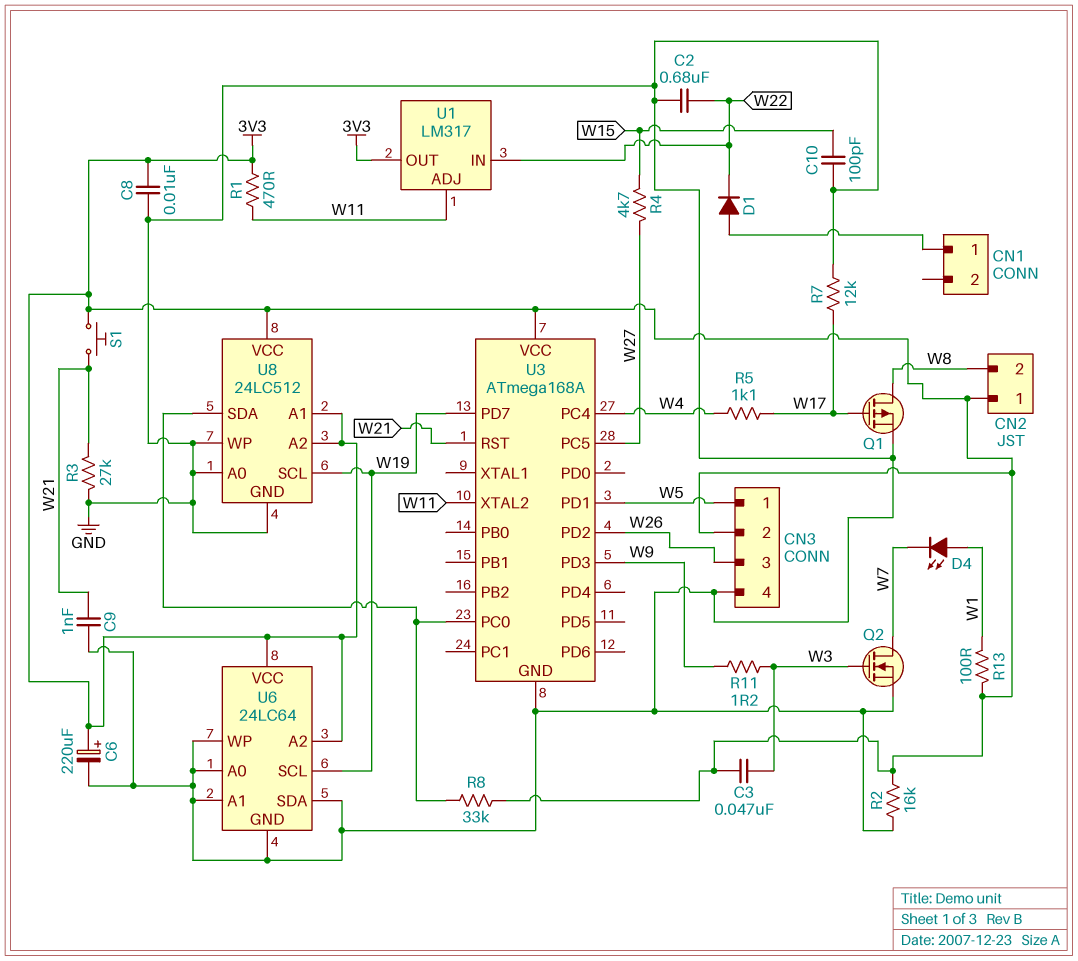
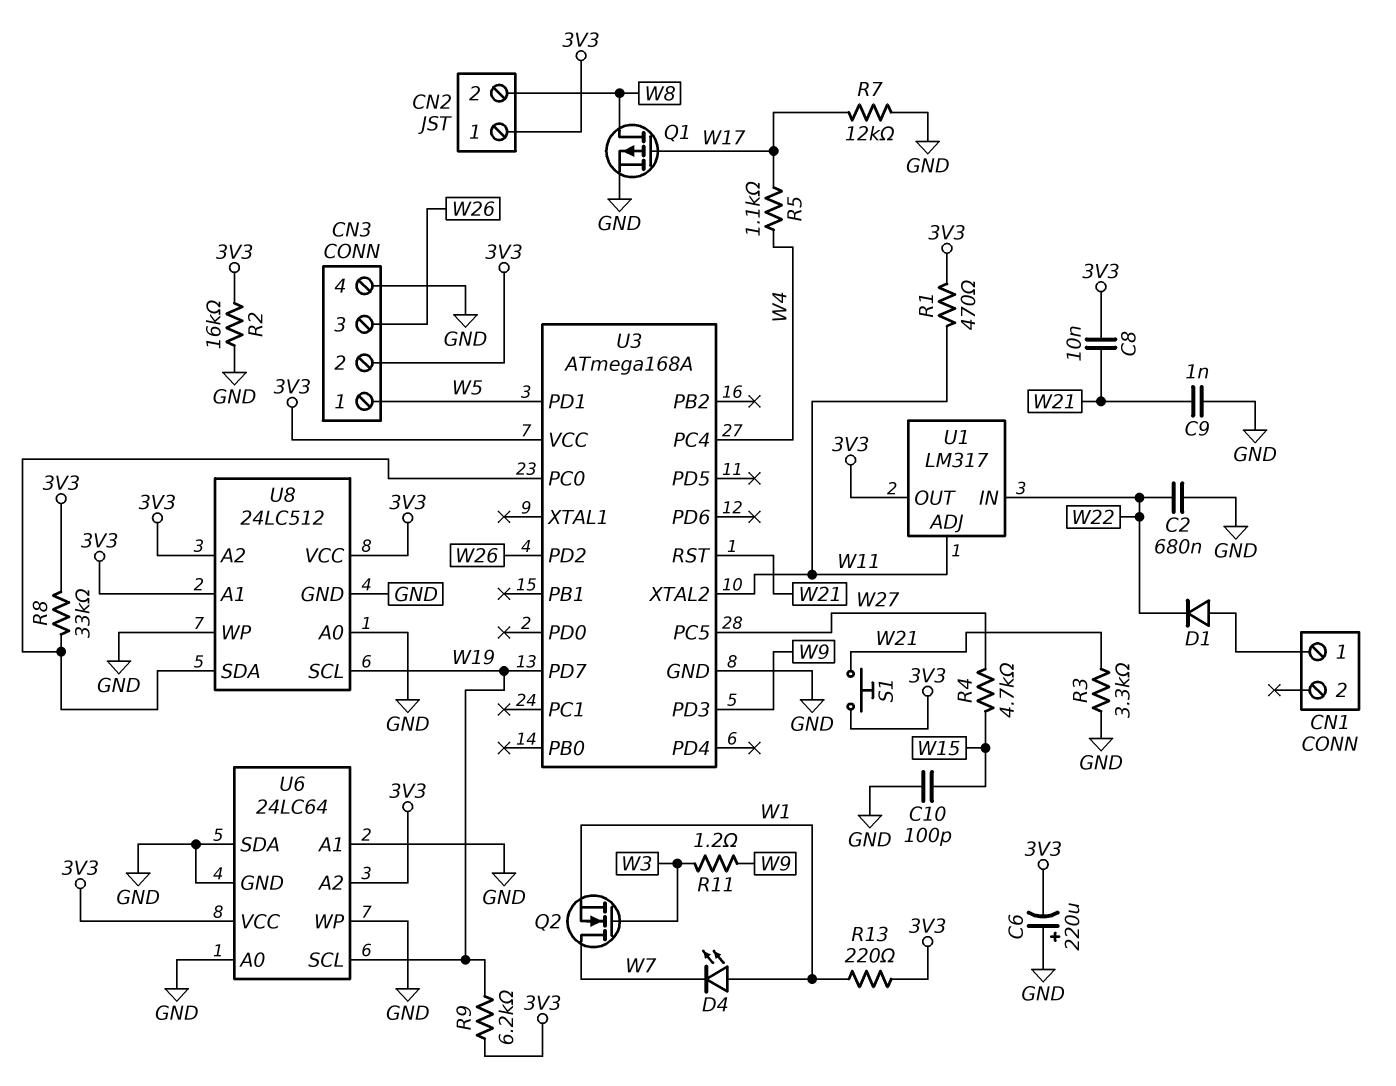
C3: 47nF (3V3, W3) -> none
C6: 220uF (plus 3V3, minus GND) -> 220uF (plus GND, minus 3V3)
C8: 10nF (3V3, GND) -> 10nF (3V3, W21)
Q2: NMOS (G W3, D W7, S GND) -> NMOS (G W3, D W7, S W1)
R3: 27k (GND, W21) -> 3.3k (GND, W21)
R9: none -> 6.2k (3V3, W19)
R13: 100 (3V3, W1) -> 220 (3V3, W1)

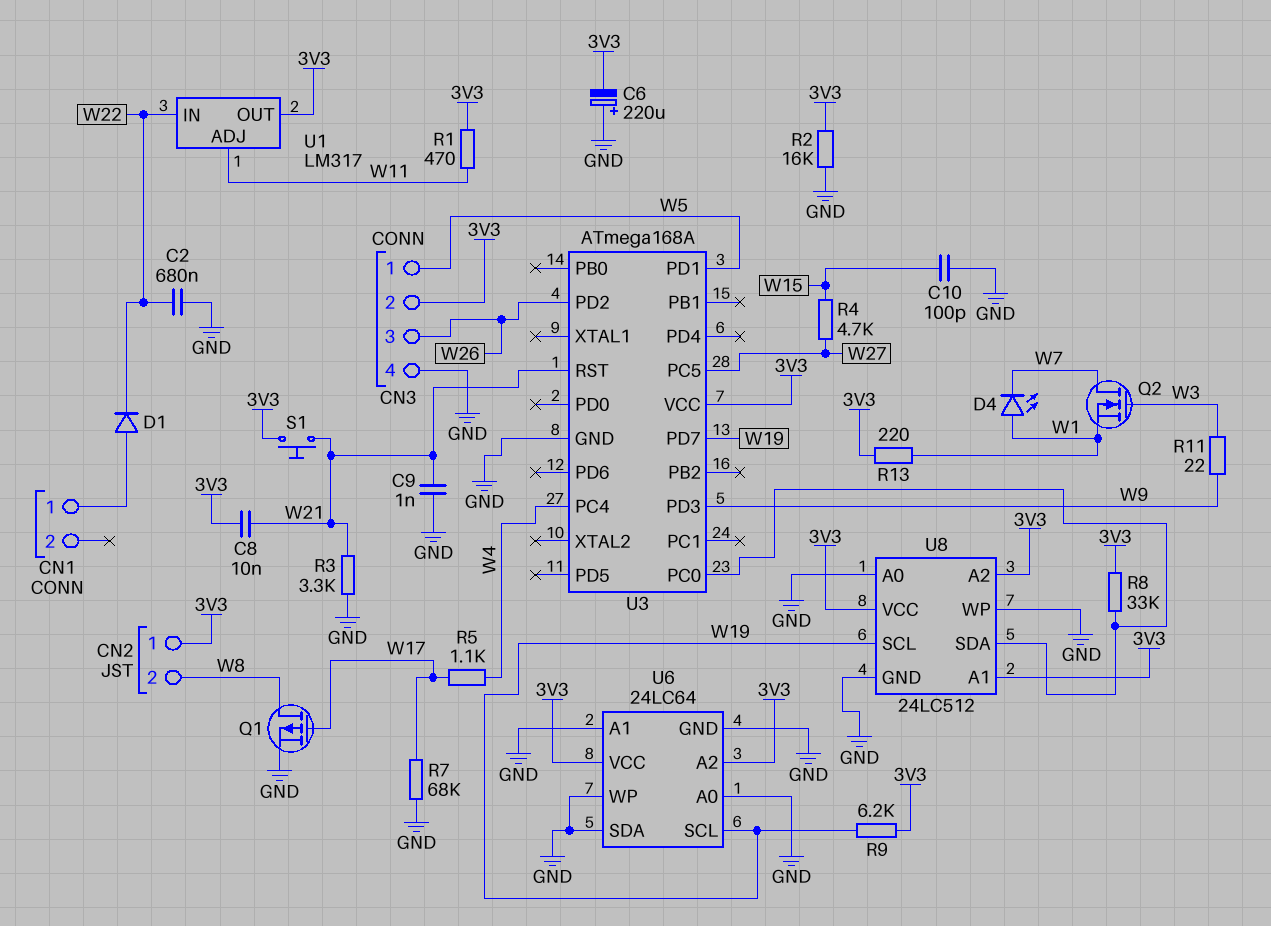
R7: 12k (GND, W17) -> 68k (GND, W17)
R11: 1.2 (W3, W9) -> 22 (W3, W9)
U3 pin XTAL2: W11 -> none

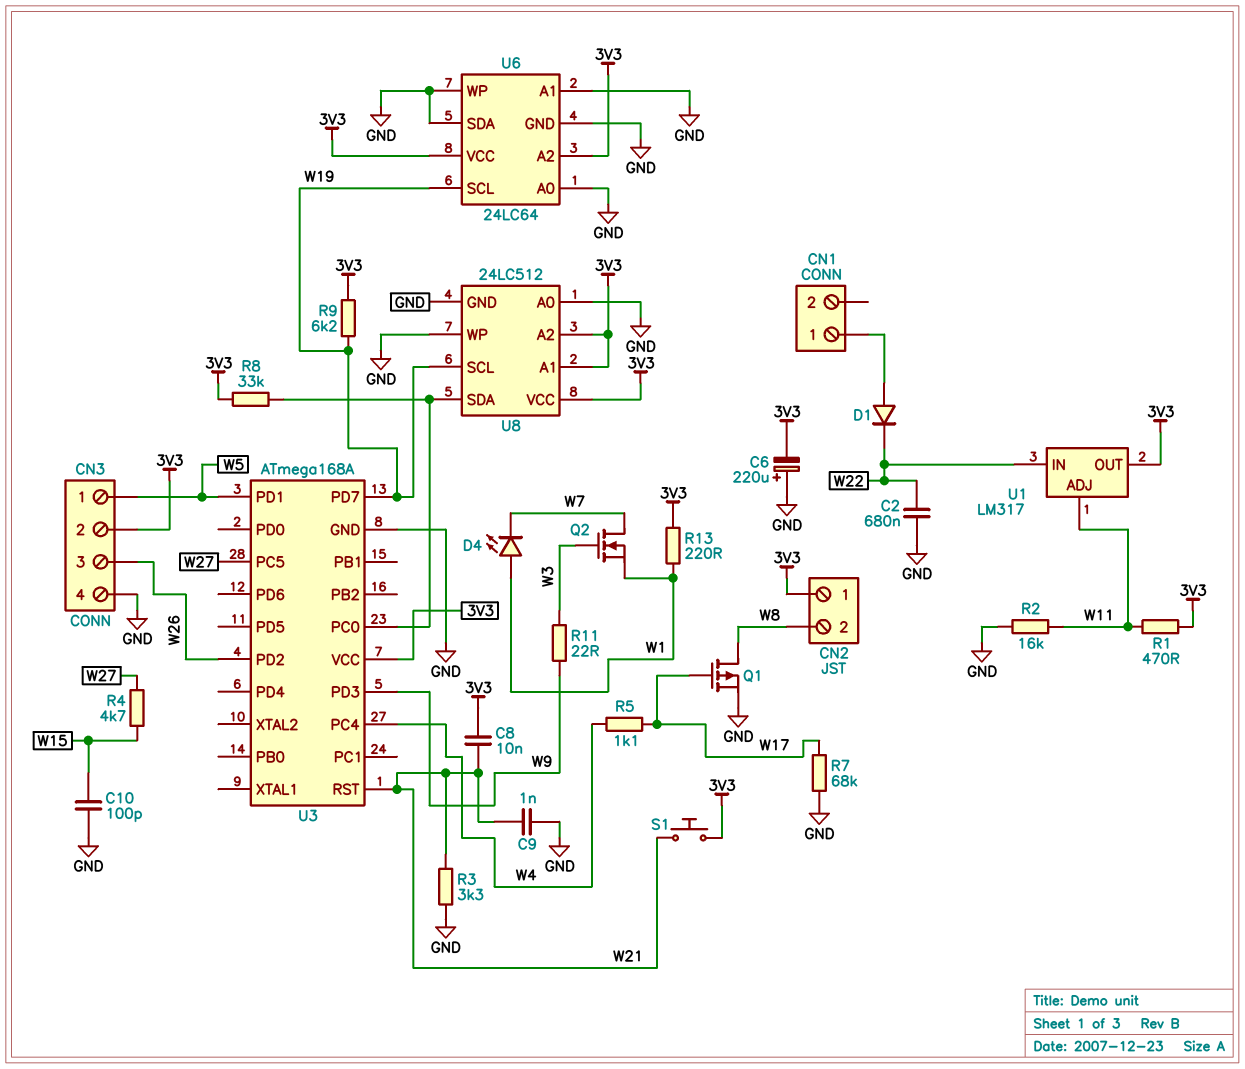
R2: 16k (3V3, GND) -> 16k (GND, W11)

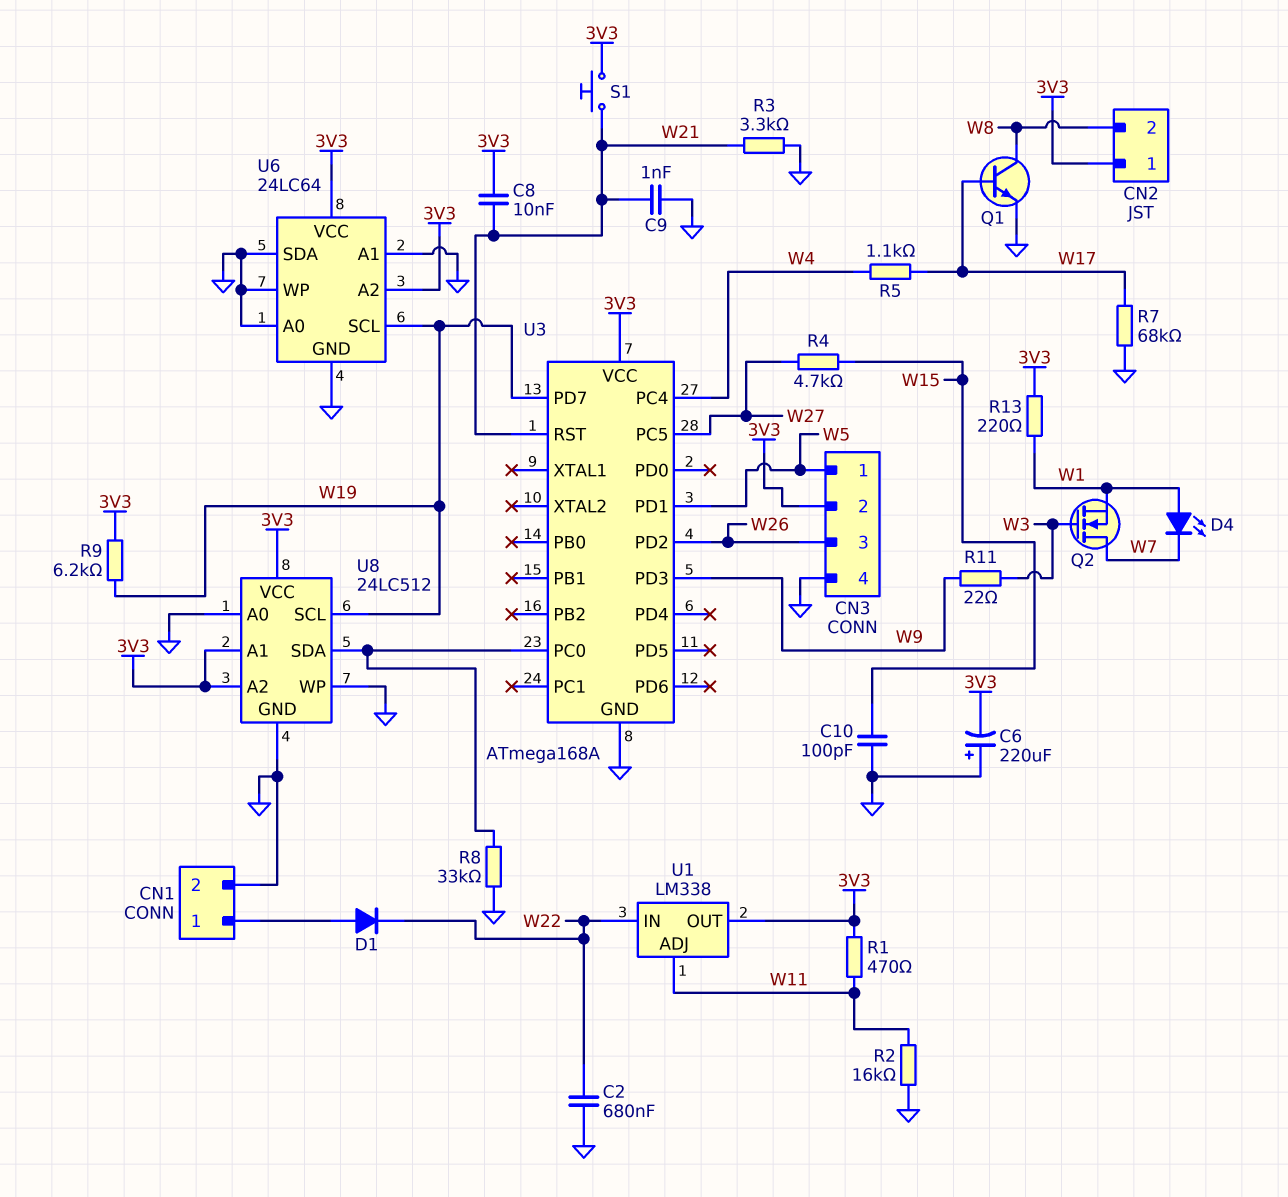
CN1 pin 2: none -> GND
Q1: PMOS (G W17, D W8, S GND) -> NPN (B W17, C W8, E GND)
R8: 33k (3V3, U3/PC0) -> 33k (GND, U3/PC0)
U1: LM317 -> LM338

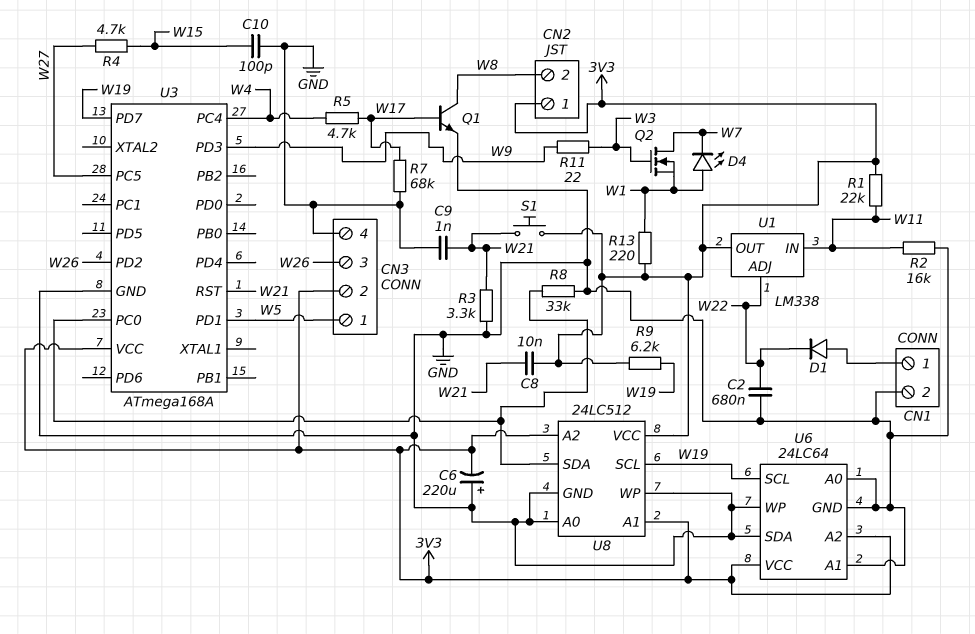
R1: 470 (3V3, W11) -> 22k (3V3, W11)
R5: 1.1k (W4, W17) -> 4.7k (W4, W17)
U1 pin ADJ: W11 -> W22
U1 pin IN: W22 -> W11

